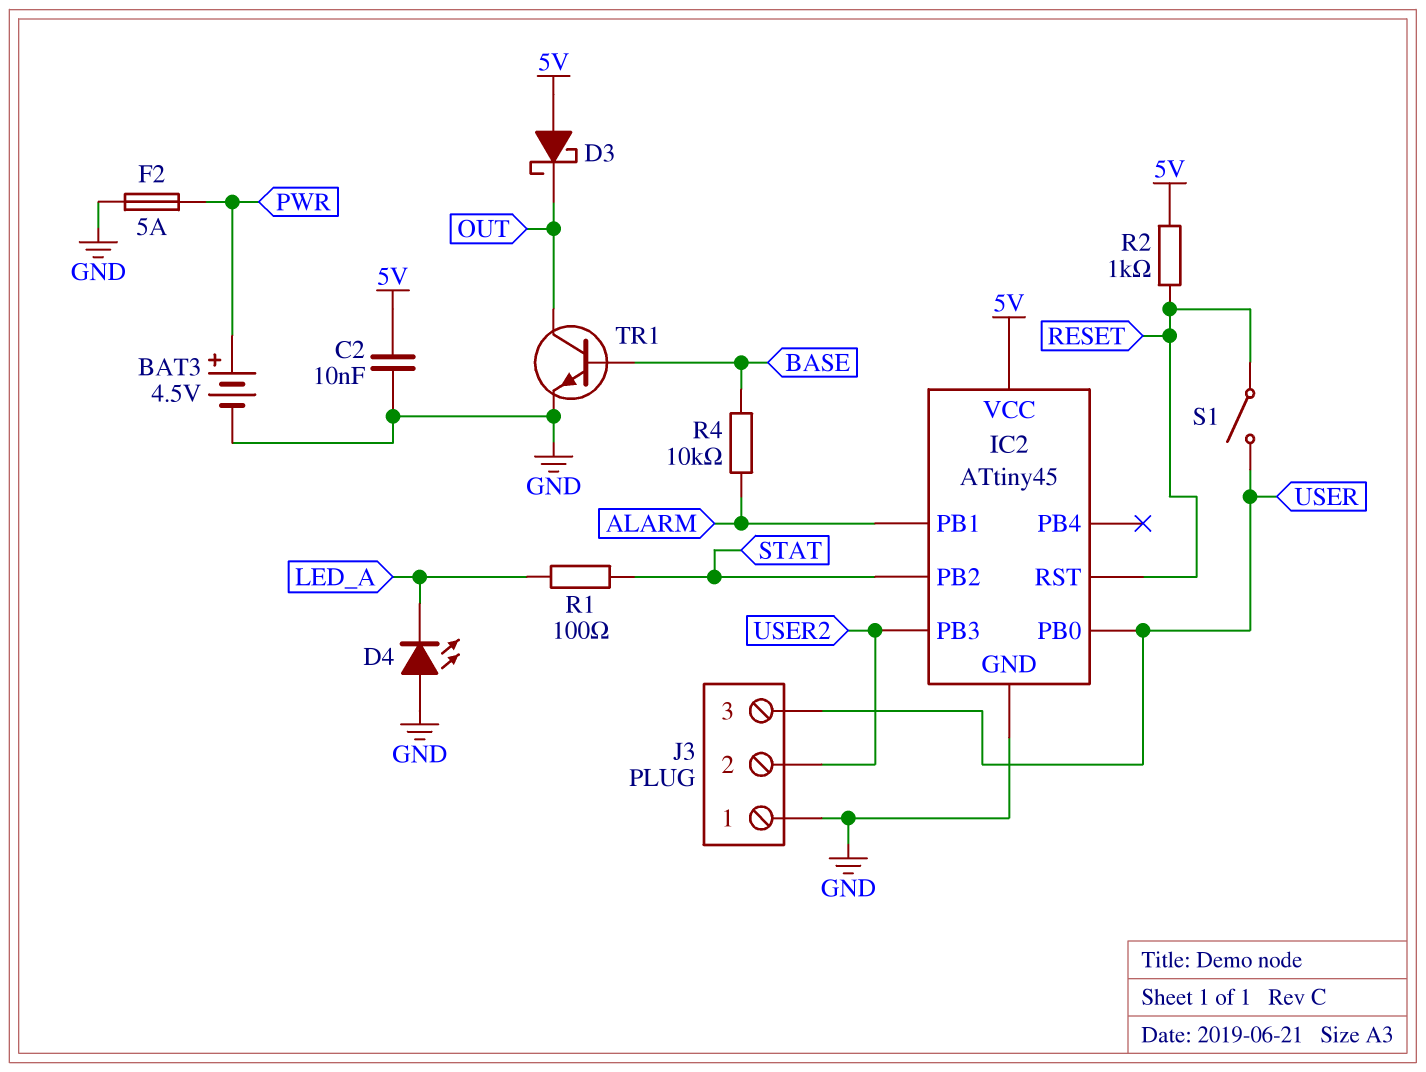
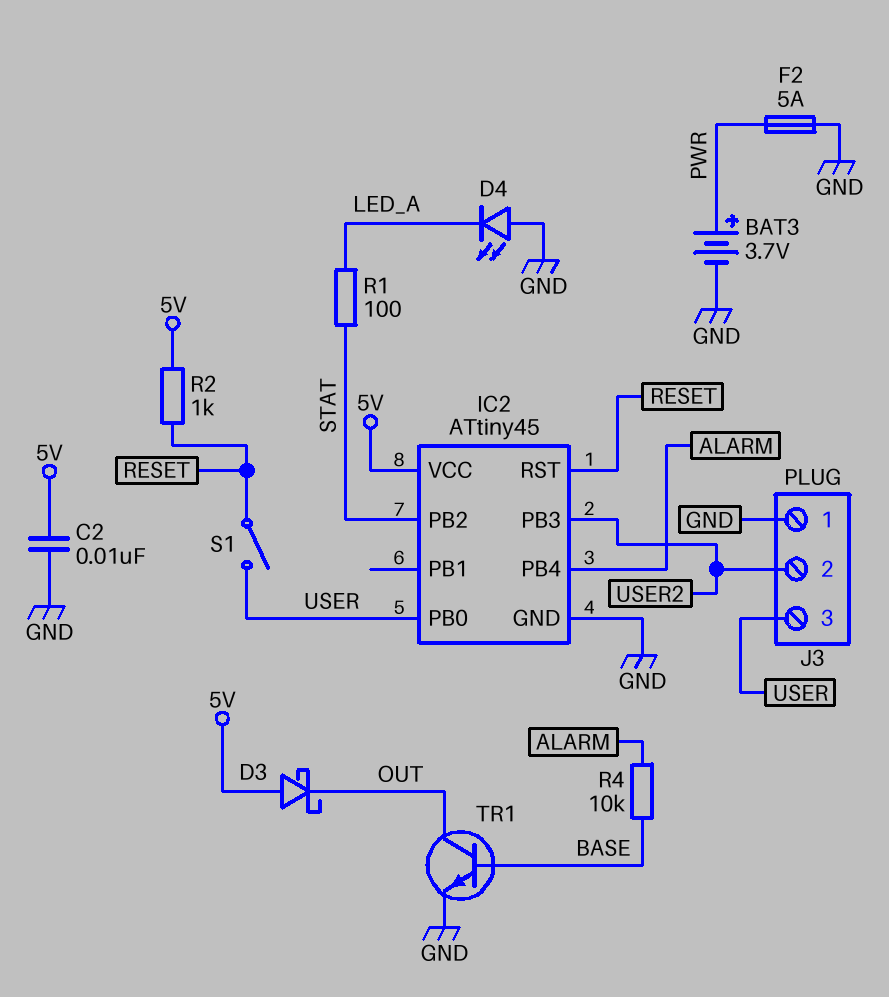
BAT3: 4.5V (plus PWR, minus GND) -> 3.7V (plus PWR, minus GND)
IC2 pin PB1: ALARM -> none
IC2 pin PB4: none -> ALARM

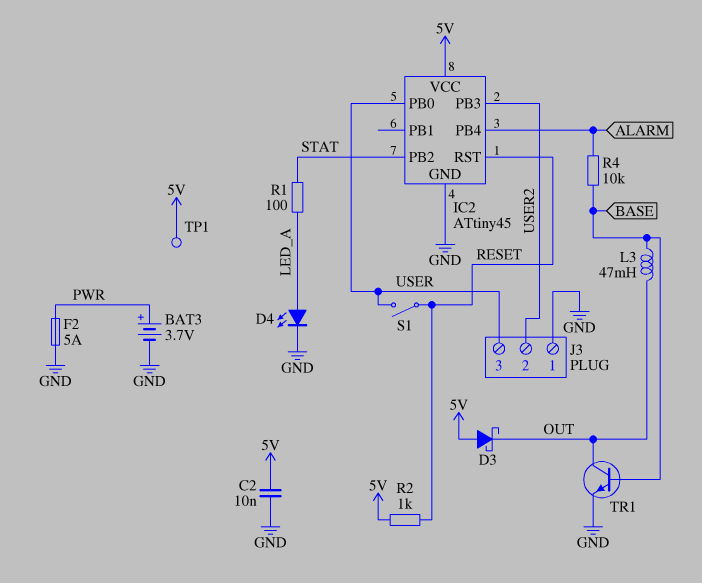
D4: LED (A GND, K LED_A) -> LED (A LED_A, K GND)
L3: none -> 47mH (BASE, OUT)
TP1: none -> test point (5V)

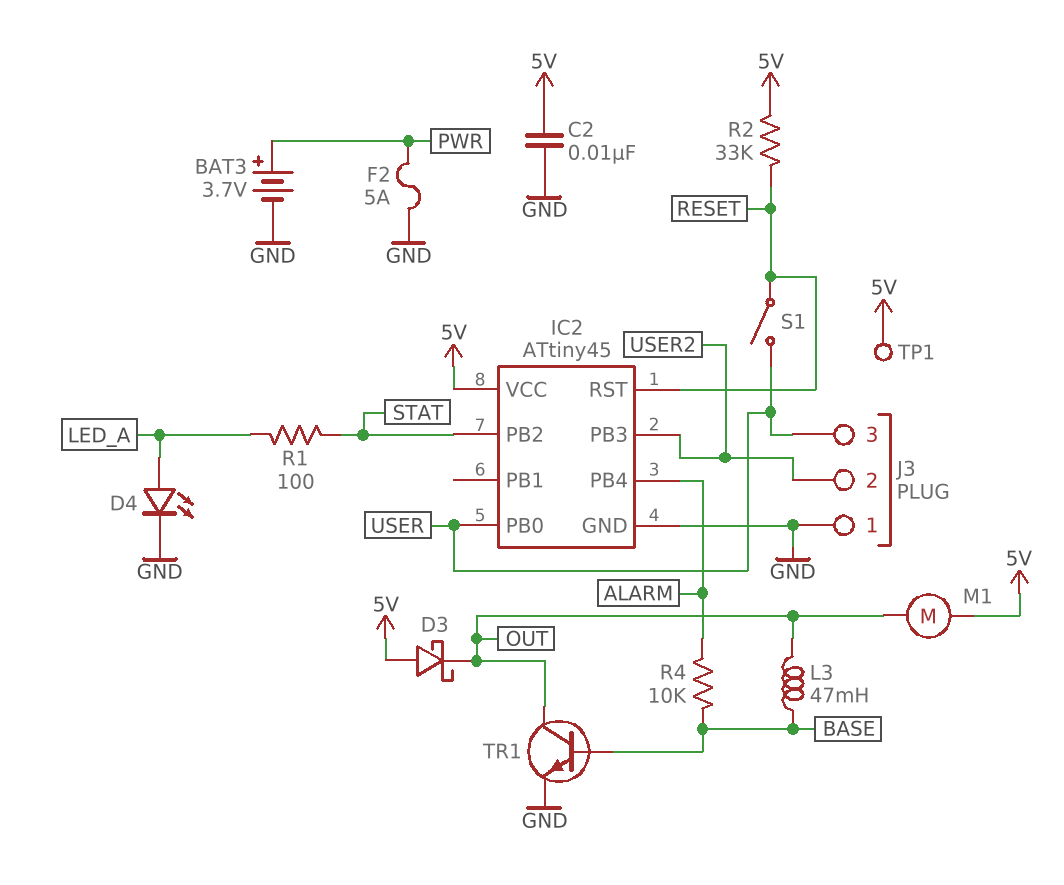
M1: none -> motor (5V, OUT)
R2: 1k (5V, RESET) -> 33k (5V, RESET)

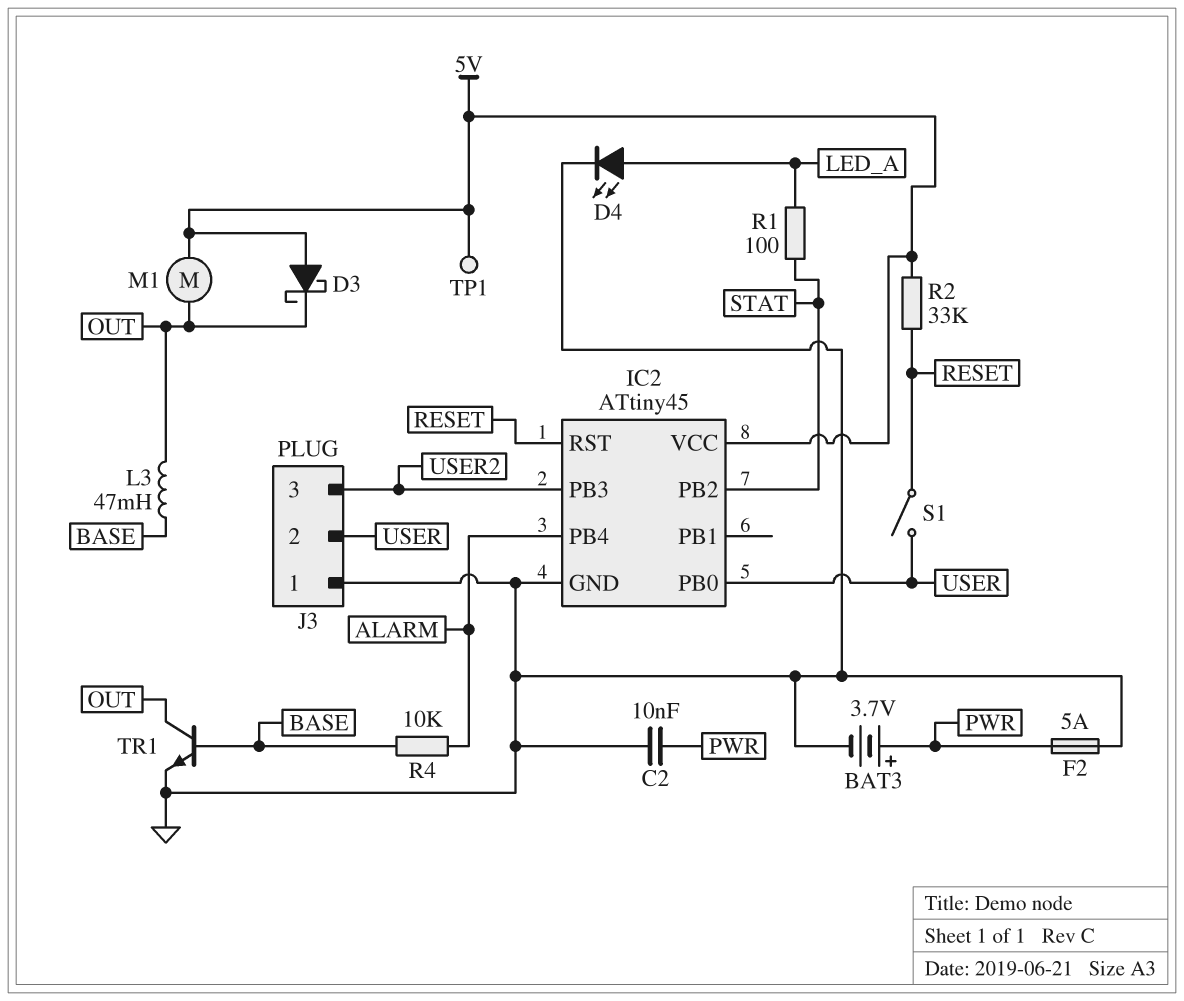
C2: 10nF (5V, GND) -> 10nF (GND, PWR)
J3 pin 2: USER2 -> USER
J3 pin 3: USER -> USER2

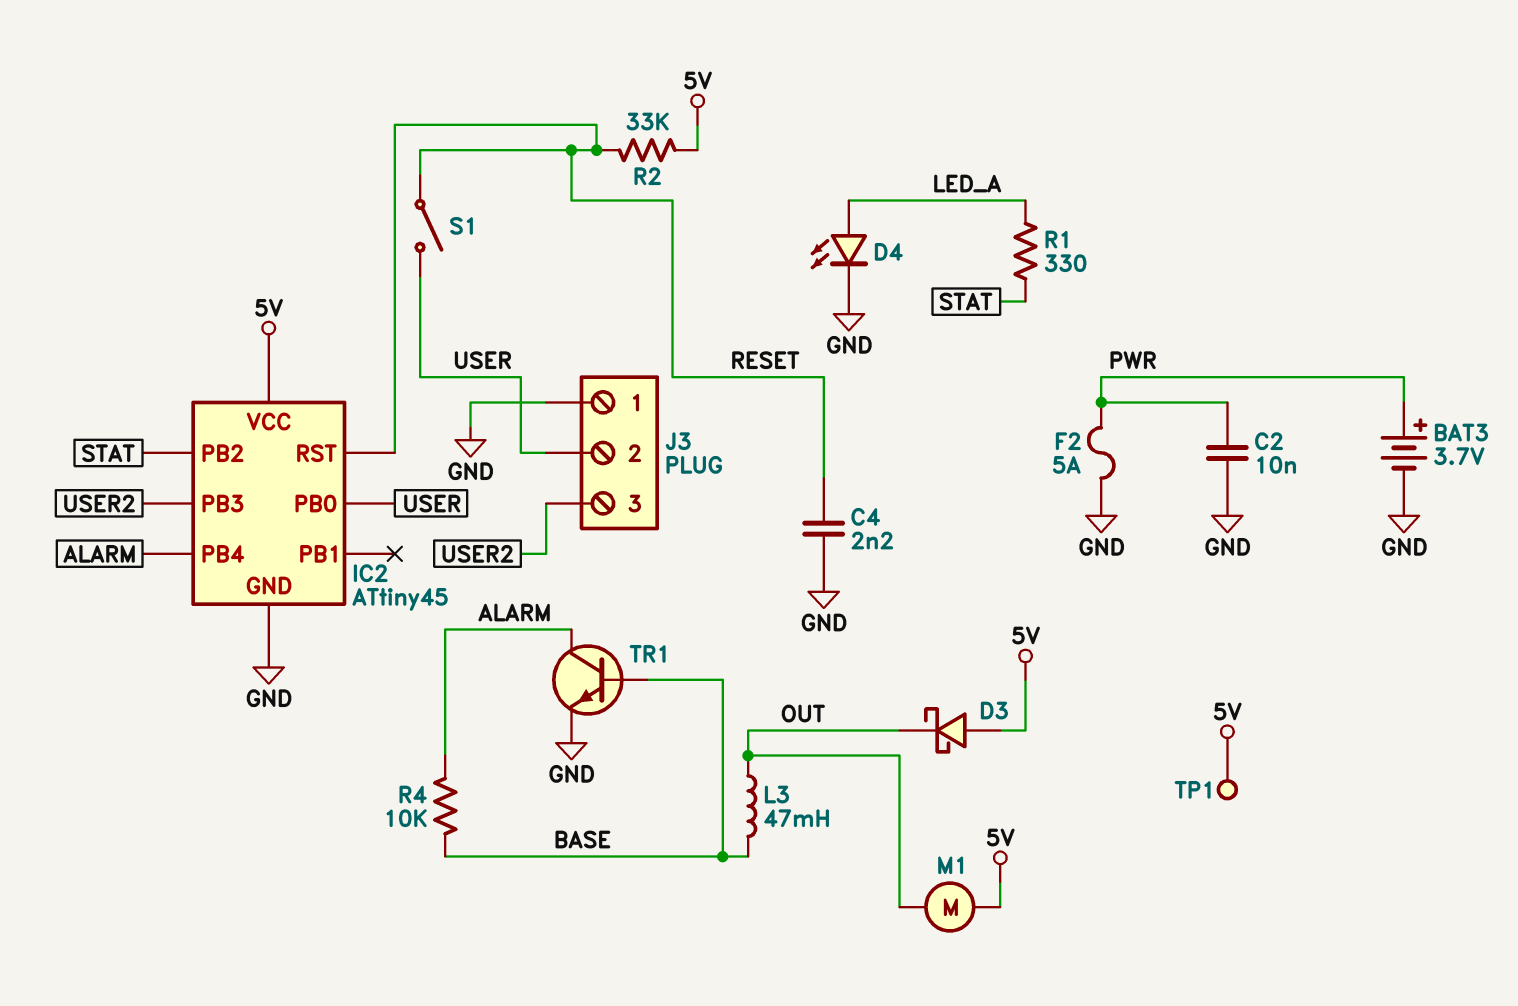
C4: none -> 2.2nF (GND, RESET)
R1: 100 (LED_A, STAT) -> 330 (LED_A, STAT)
TR1: NPN (B BASE, C OUT, E GND) -> NPN (B BASE, C ALARM, E GND)

